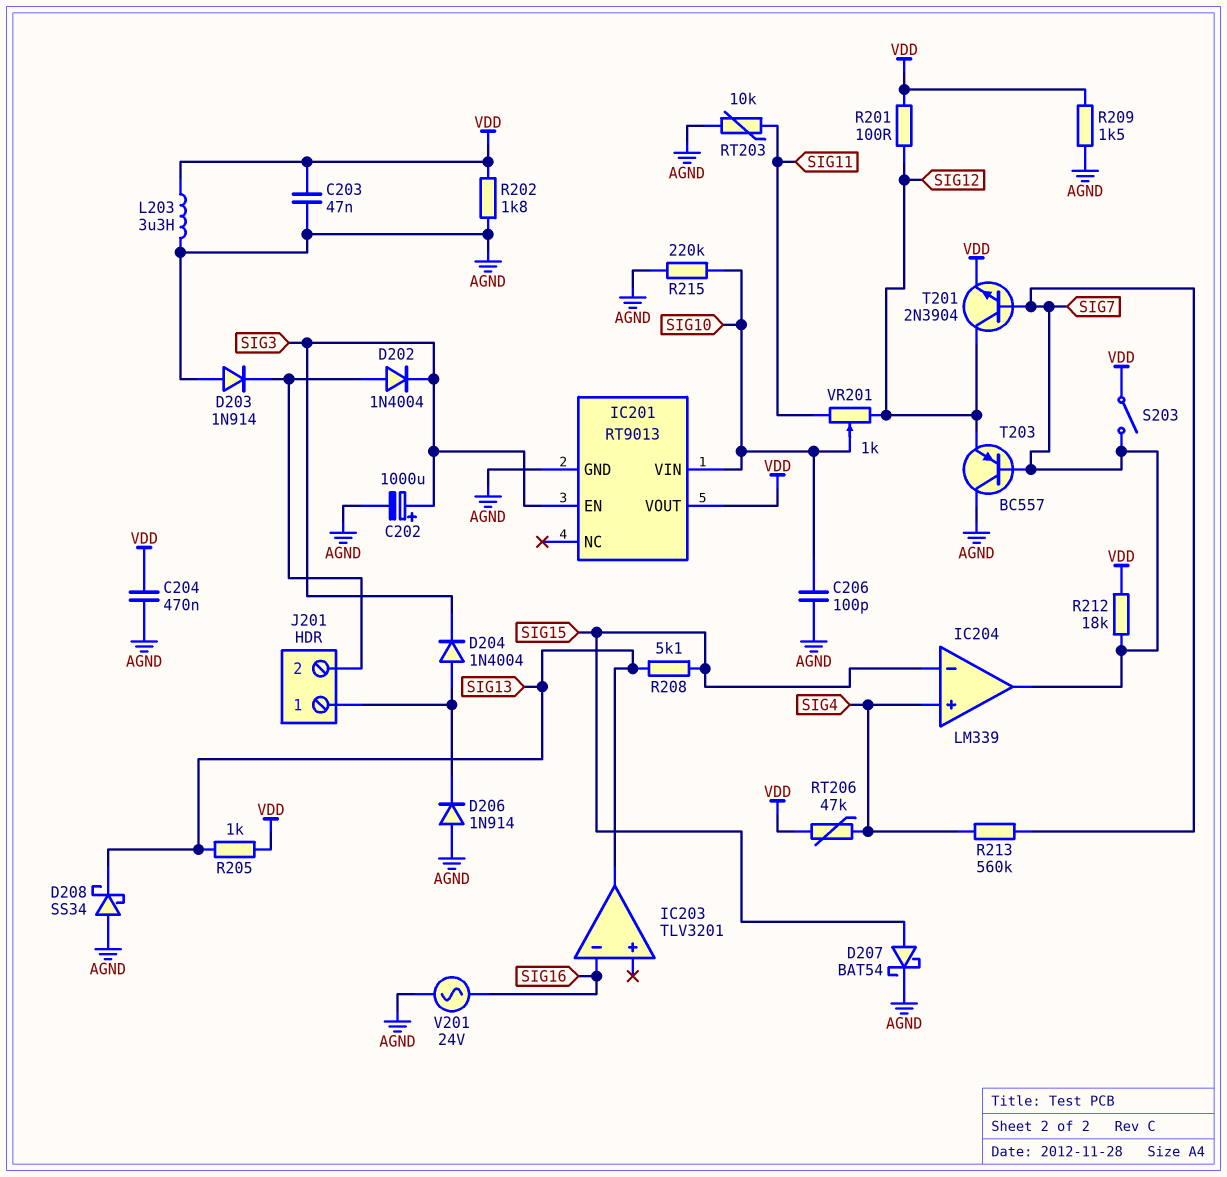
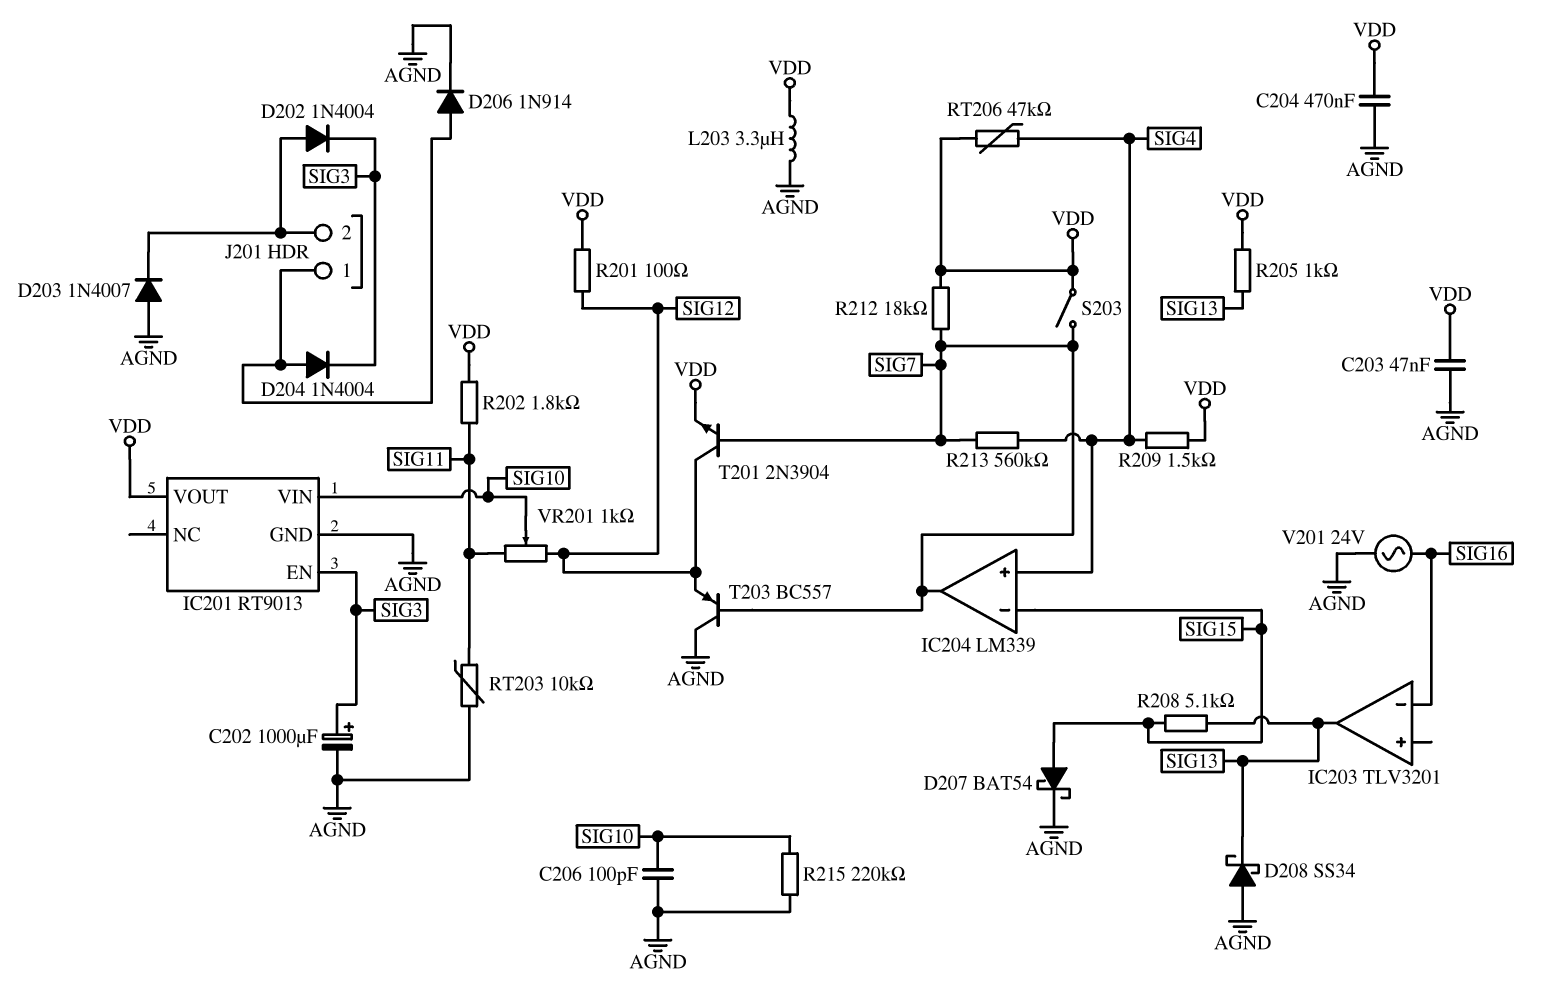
D203: diode 1N914 (A AGND, K J201/2) -> diode 1N4007 (A AGND, K J201/2)
D206: diode 1N914 (A AGND, K J201/1) -> diode 1N914 (A J201/1, K AGND)
R202: 1.8k (AGND, VDD) -> 1.8k (SIG11, VDD)
R209: 1.5k (AGND, VDD) -> 1.5k (SIG4, VDD)

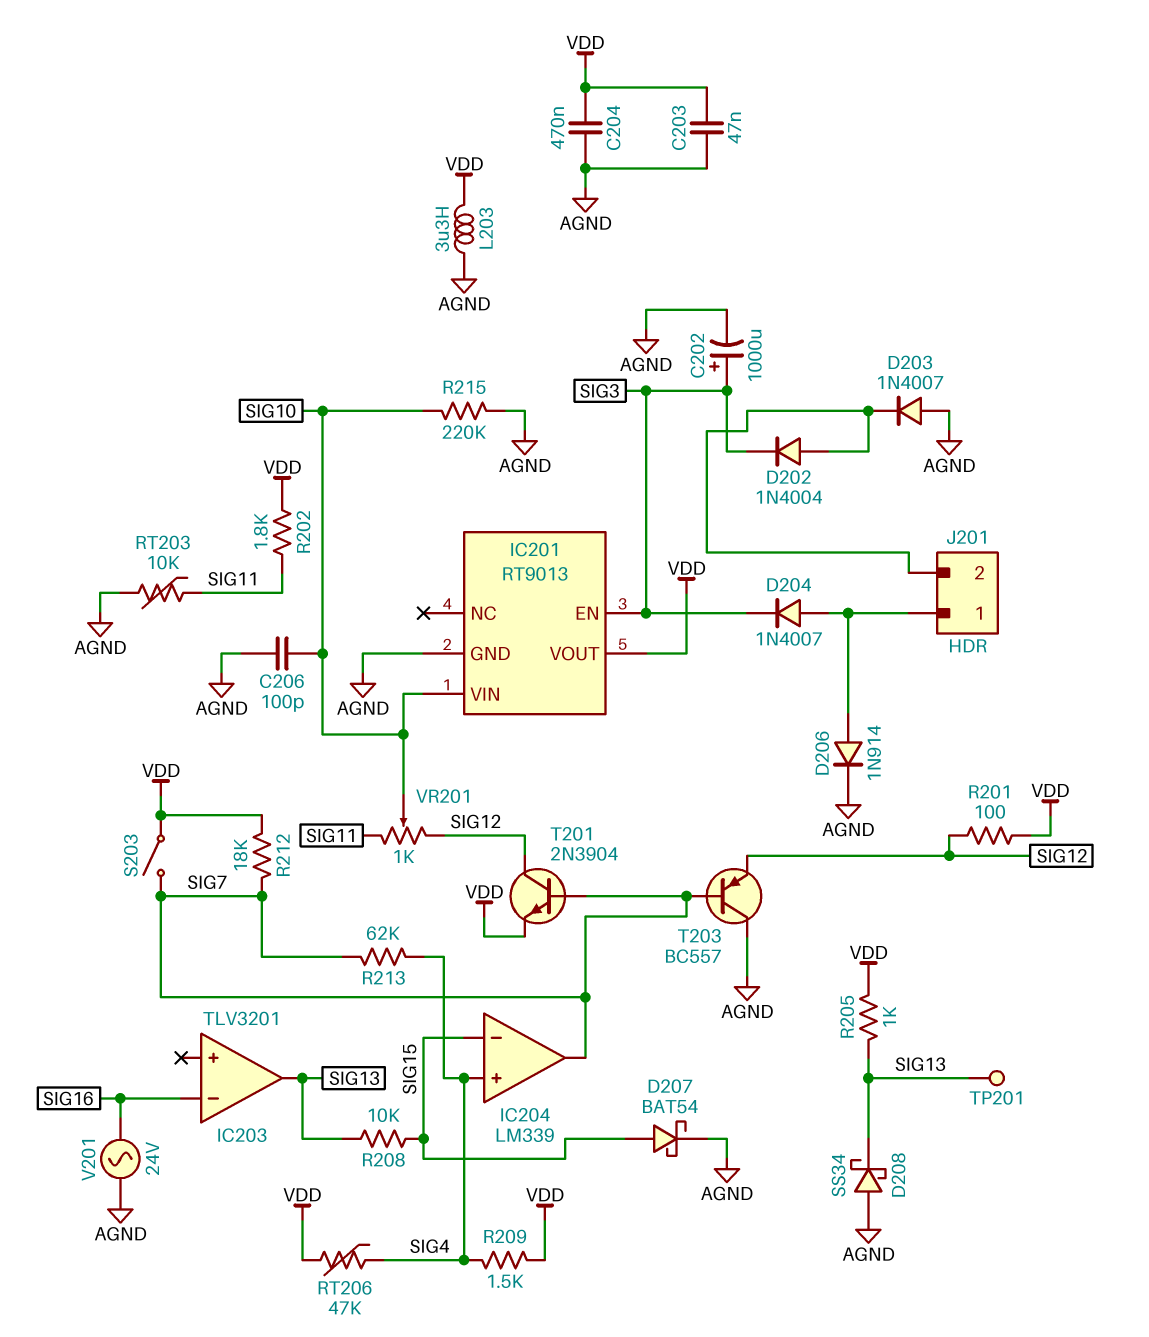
D204: diode 1N4004 (A J201/1, K SIG3) -> diode 1N4007 (A J201/1, K SIG3)
R208: 5.1k (SIG13, SIG15) -> 10k (SIG13, SIG15)
R213: 560k (SIG4, SIG7) -> 62k (SIG4, SIG7)
TP201: none -> test point (SIG13)

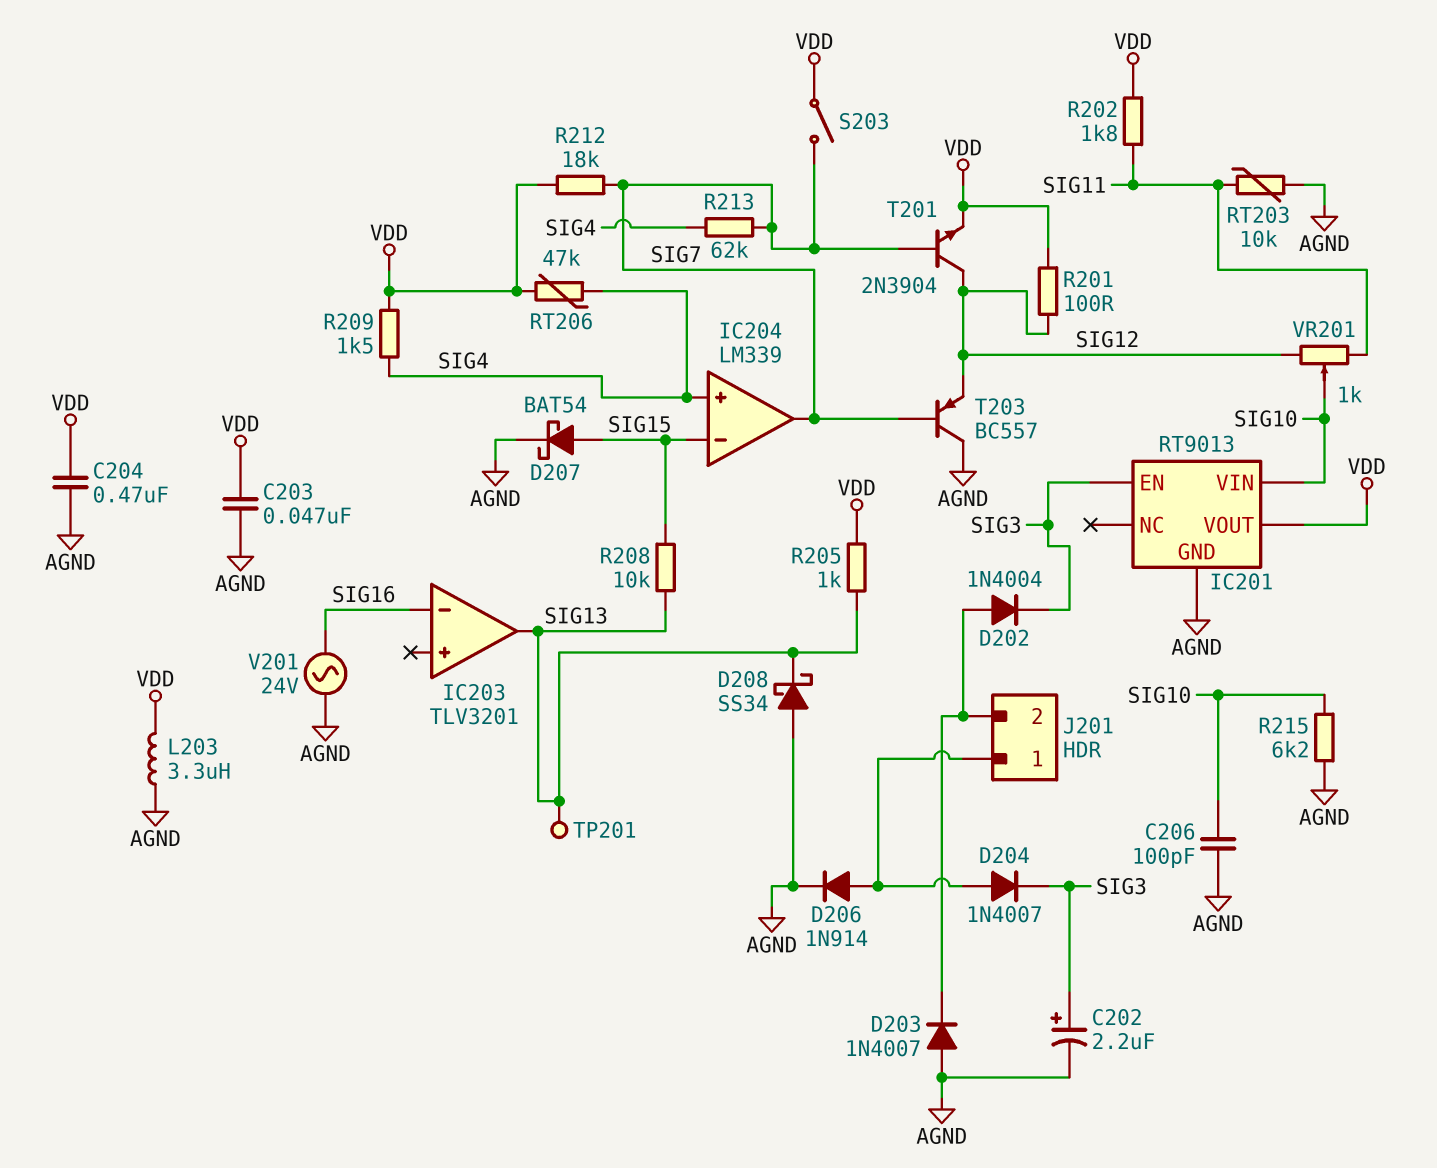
C202: 1000uF (plus SIG3, minus AGND) -> 2.2uF (plus SIG3, minus AGND)
R215: 220k (AGND, SIG10) -> 6.2k (AGND, SIG10)

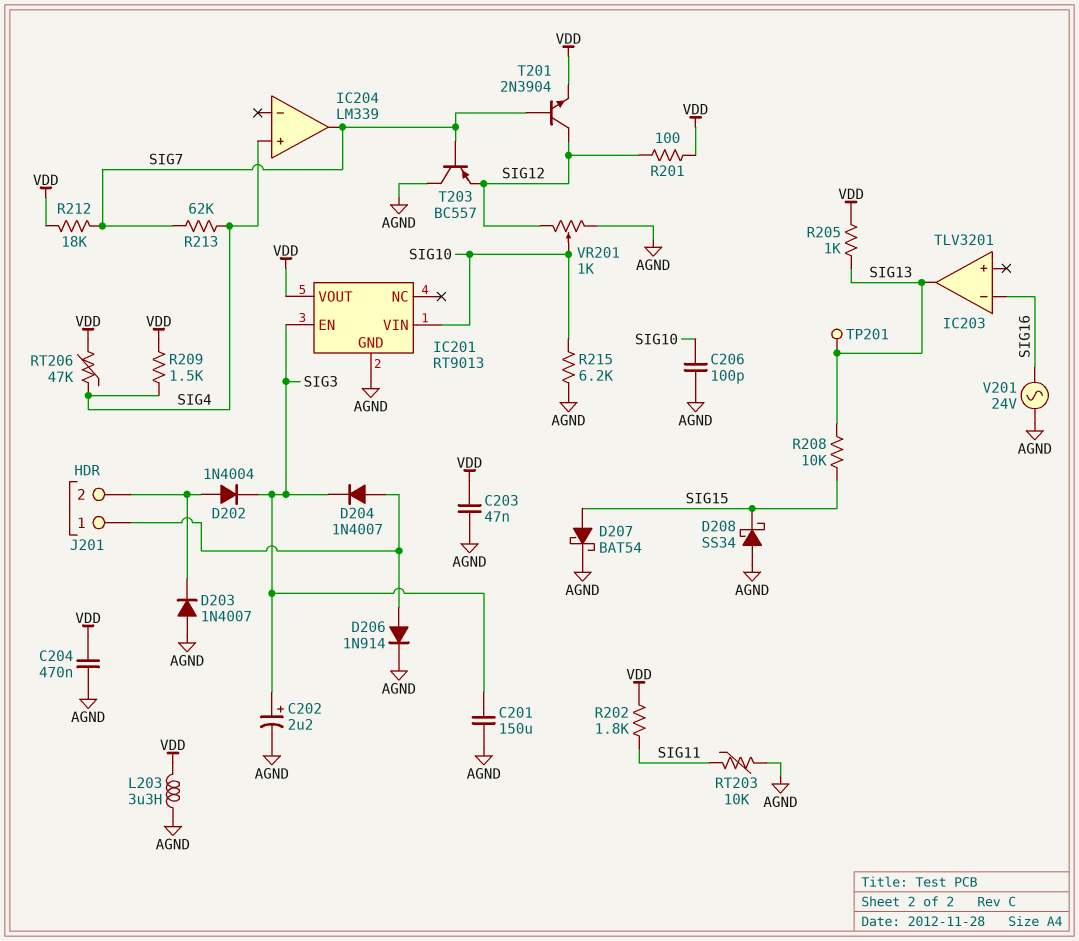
C201: none -> 150uF (AGND, SIG3)
D208: schottky SS34 (A AGND, K SIG13) -> schottky SS34 (A AGND, K SIG15)
IC204 pin in-: SIG15 -> none
S203: switch (SIG7, VDD) -> none
VR201: 1k (SIG11, SIG12, wiper SIG10) -> 1k (AGND, SIG12, wiper SIG10)

